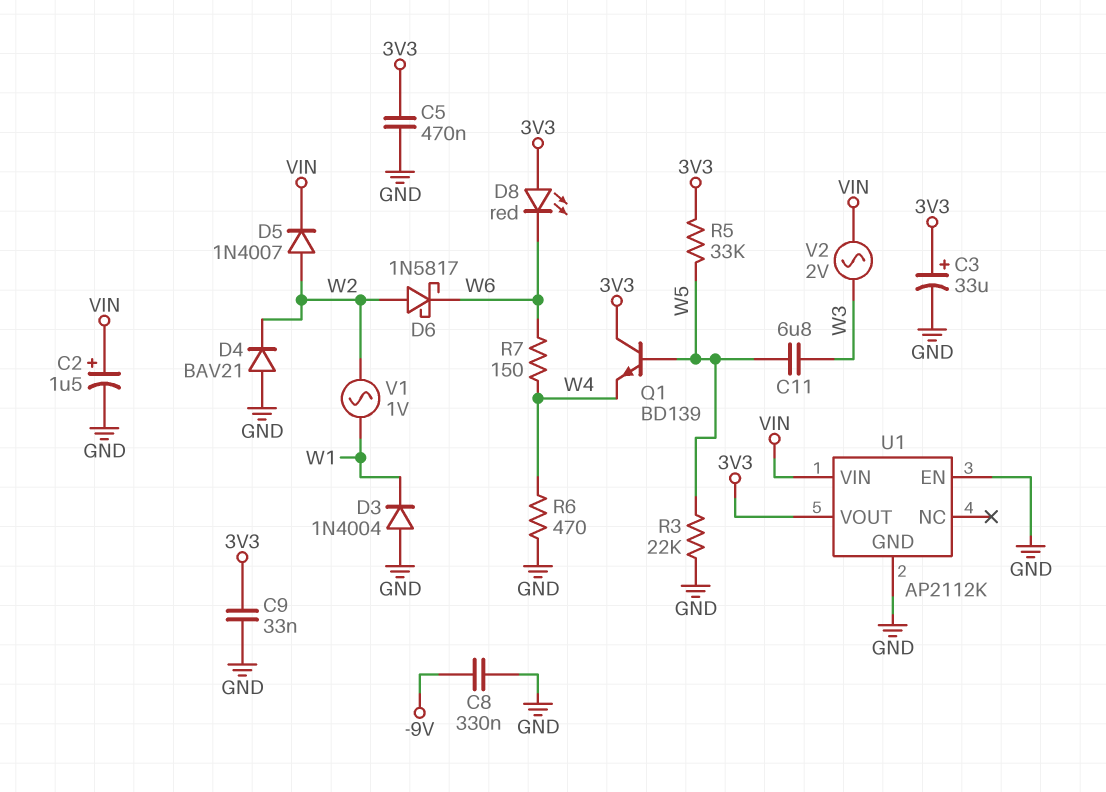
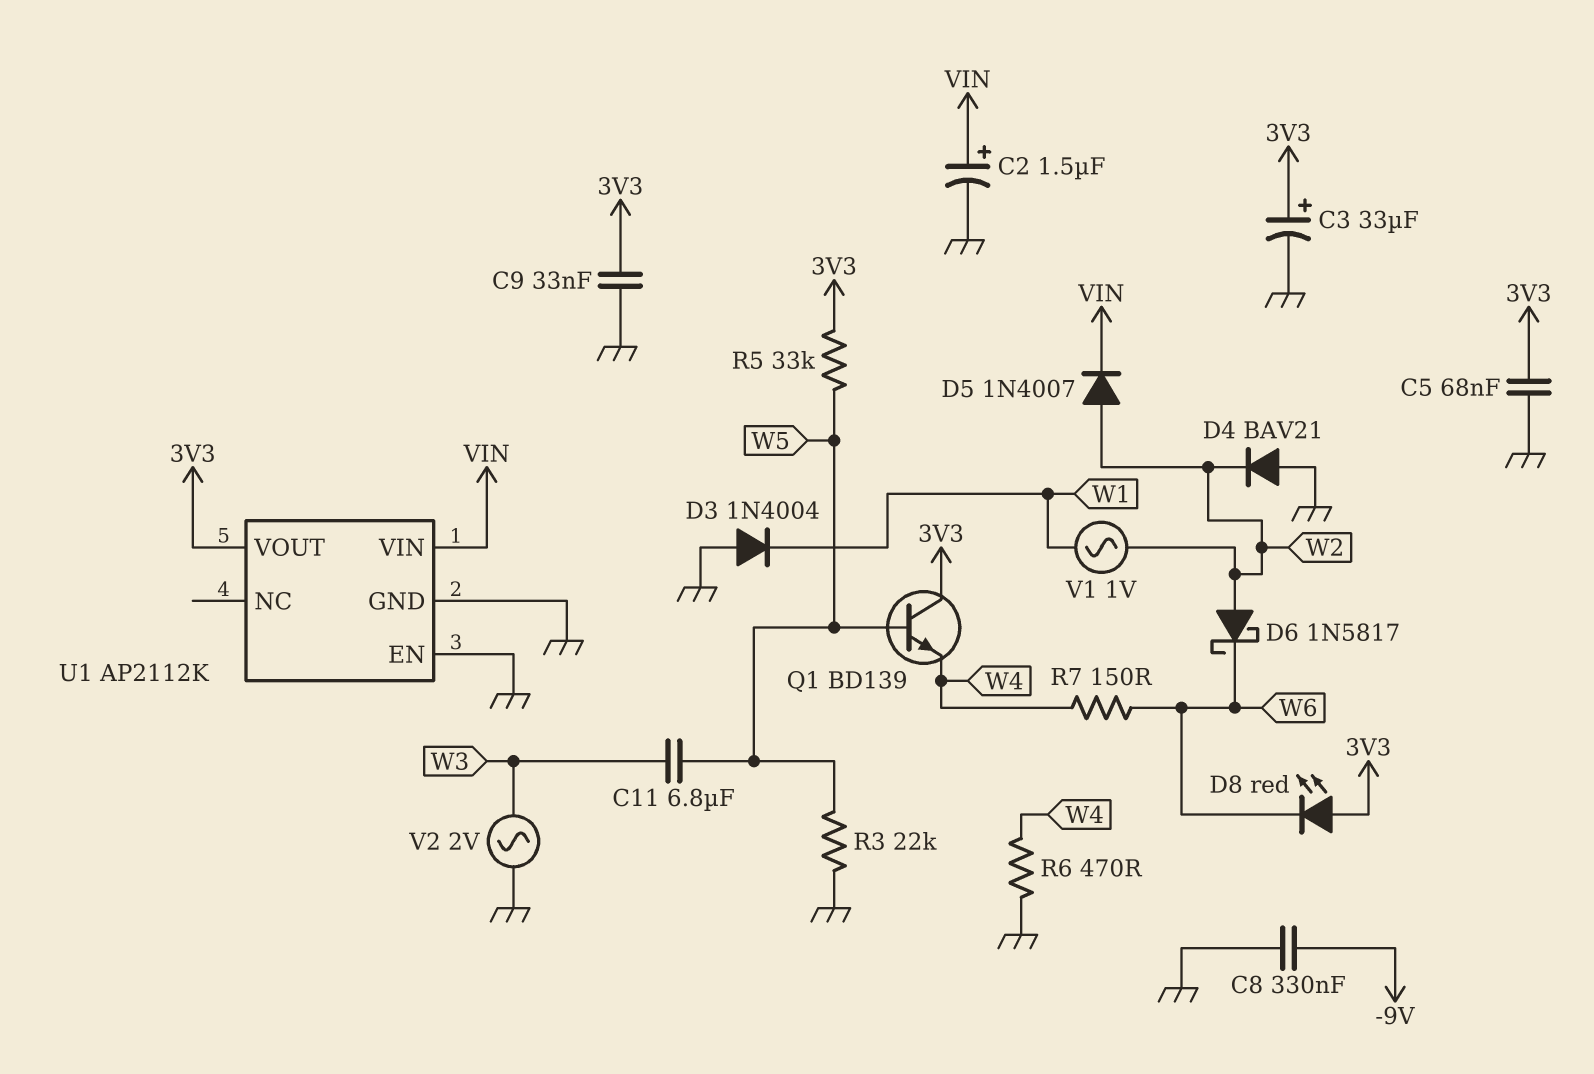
C5: 470nF (3V3, GND) -> 68nF (3V3, GND)
V2: AC 2V (VIN, W3) -> AC 2V (GND, W3)

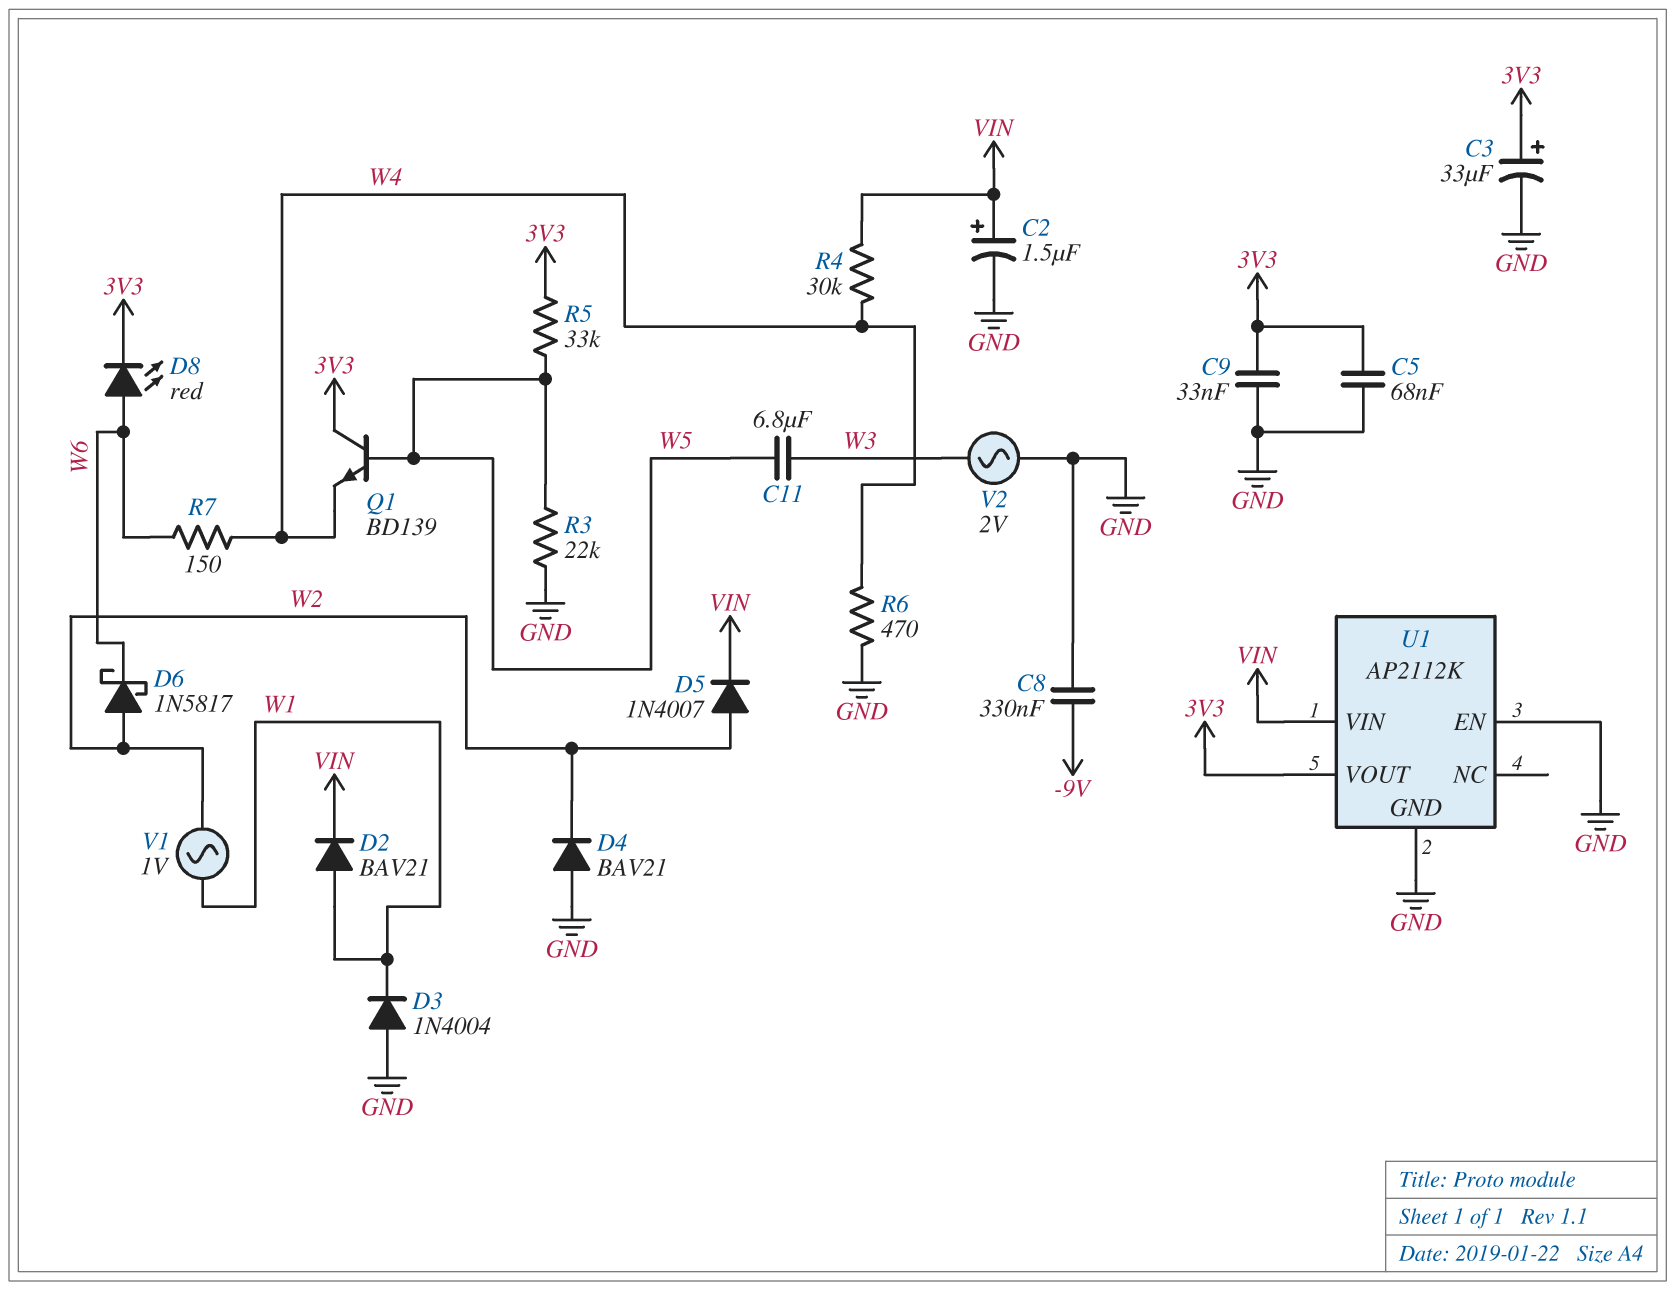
D2: none -> diode BAV21 (A W1, K VIN)
D8: LED red (A 3V3, K W6) -> LED red (A W6, K 3V3)
R4: none -> 30k (VIN, W4)

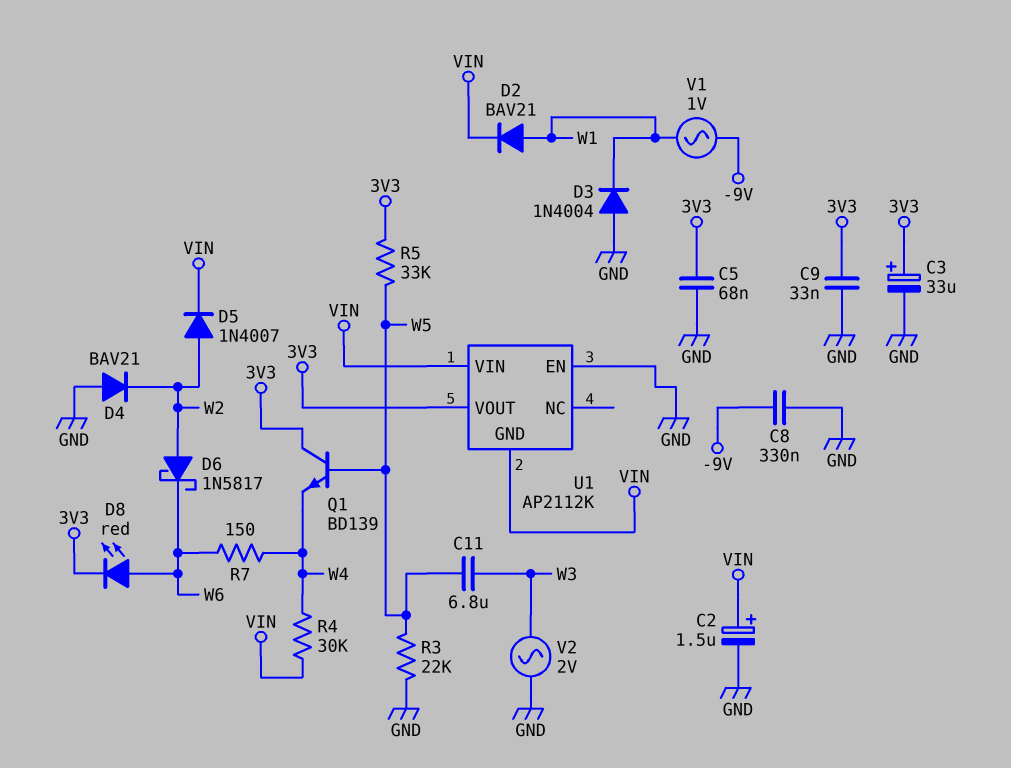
R6: 470 (GND, W4) -> none
U1 pin GND: GND -> VIN
V1: AC 1V (W1, W2) -> AC 1V (-9V, W1)

